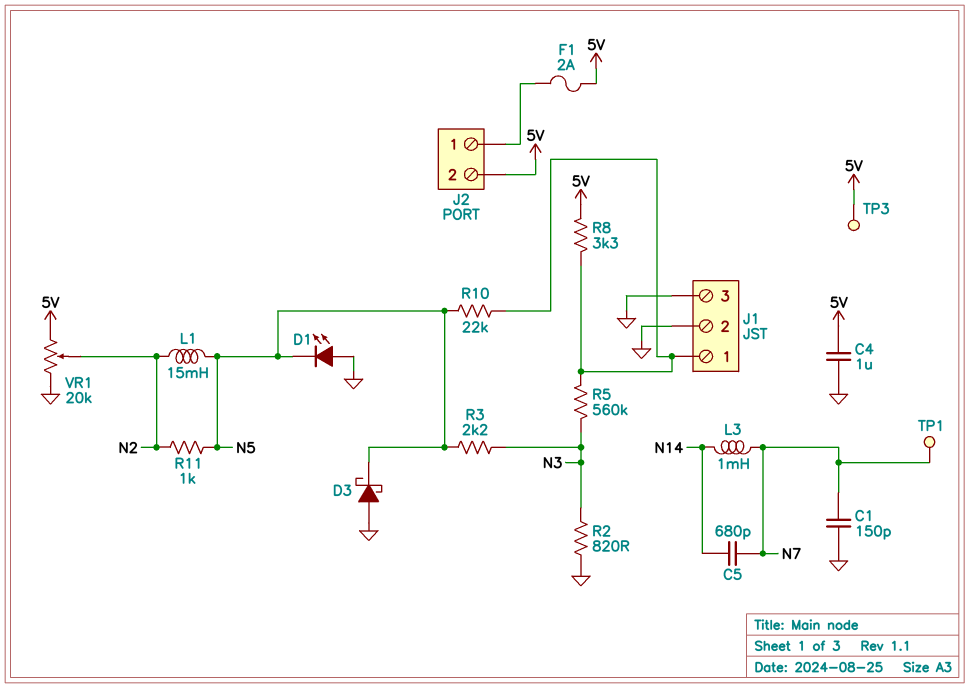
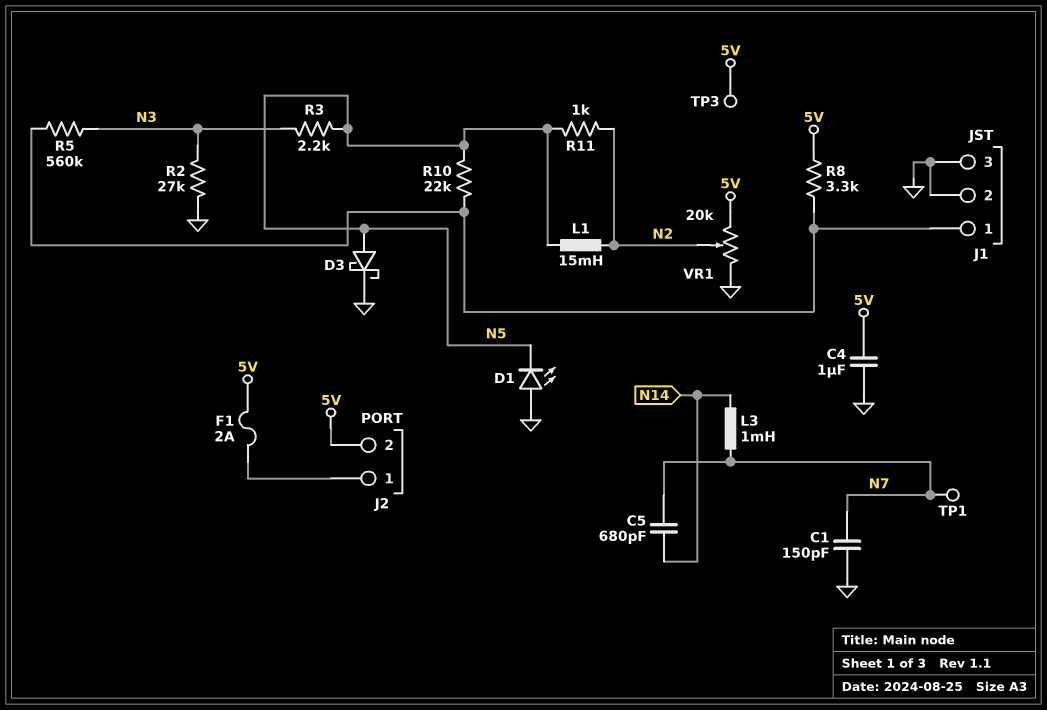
D3: schottky (A GND, K N5) -> schottky (A N5, K GND)
R2: 820 (GND, N3) -> 27k (GND, N3)

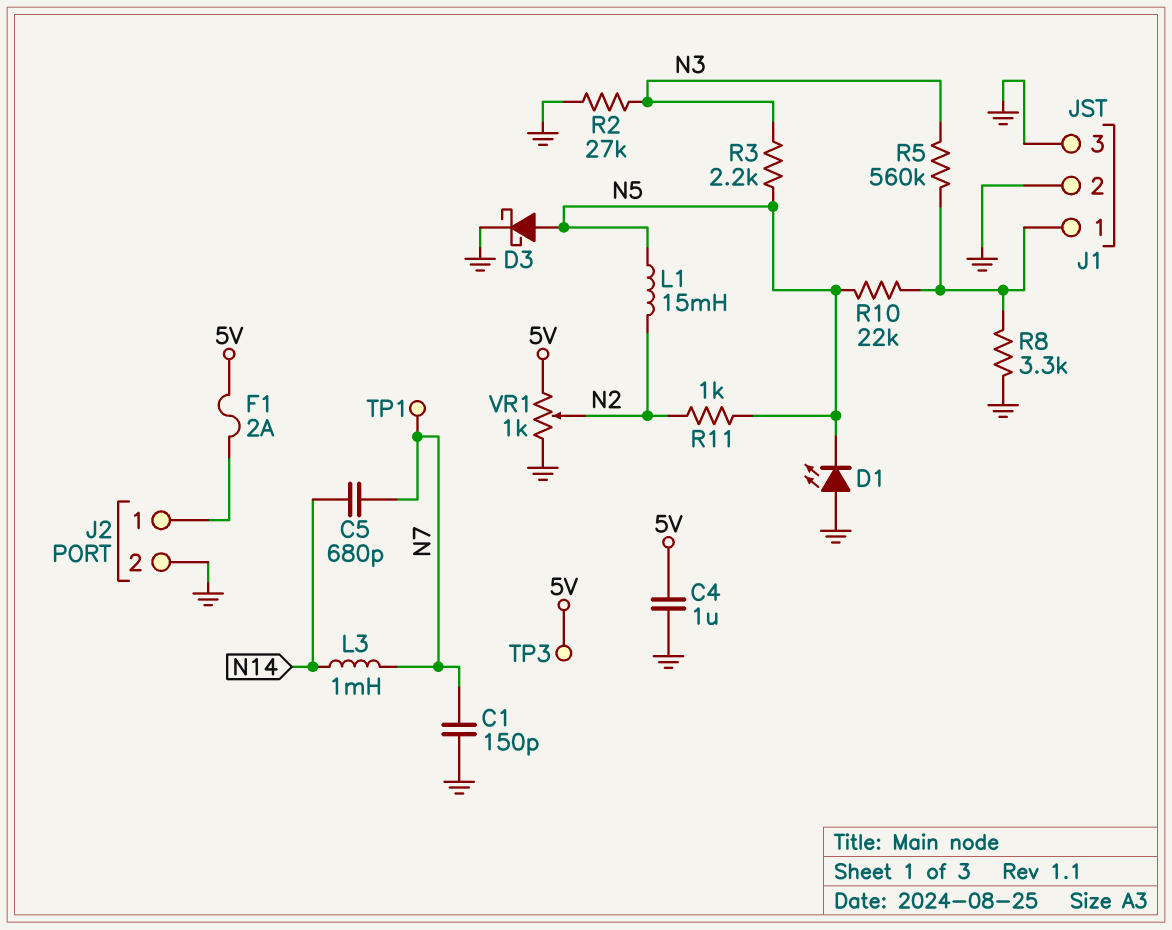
J2 pin 2: 5V -> GND
R8: 3.3k (5V, J1/1) -> 3.3k (GND, J1/1)
VR1: 20k (5V, GND, wiper N2) -> 1k (5V, GND, wiper N2)

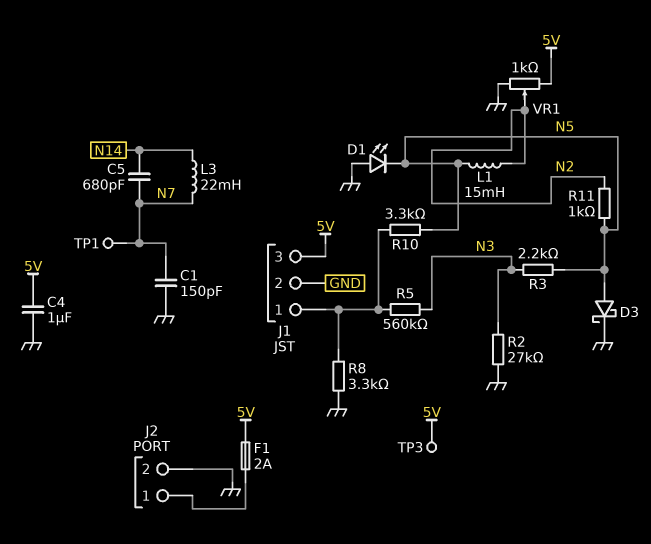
J1 pin 3: GND -> 5V
L3: 1mH (N7, N14) -> 22mH (N7, N14)
R10: 22k (J1/1, N5) -> 3.3k (J1/1, N5)

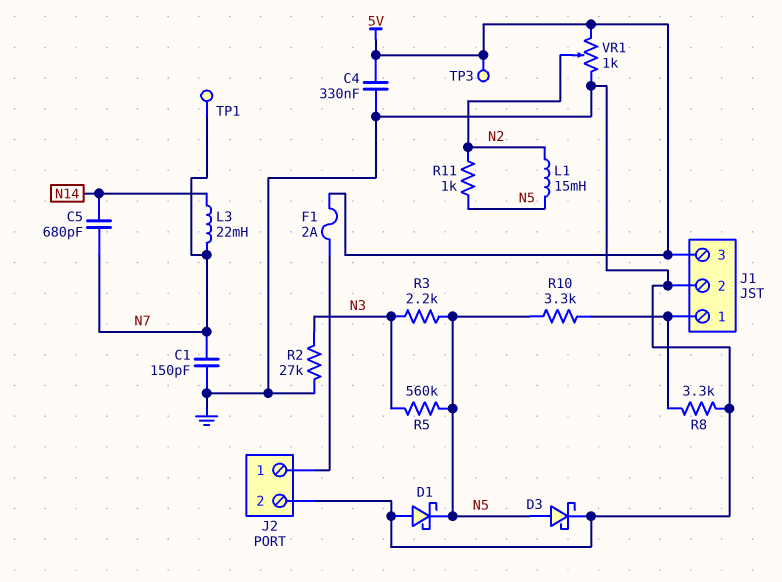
C4: 1uF (5V, GND) -> 330nF (5V, GND)
D1: LED (A GND, K N5) -> schottky (A GND, K N5)
R5: 560k (J1/1, N3) -> 560k (N3, N5)

